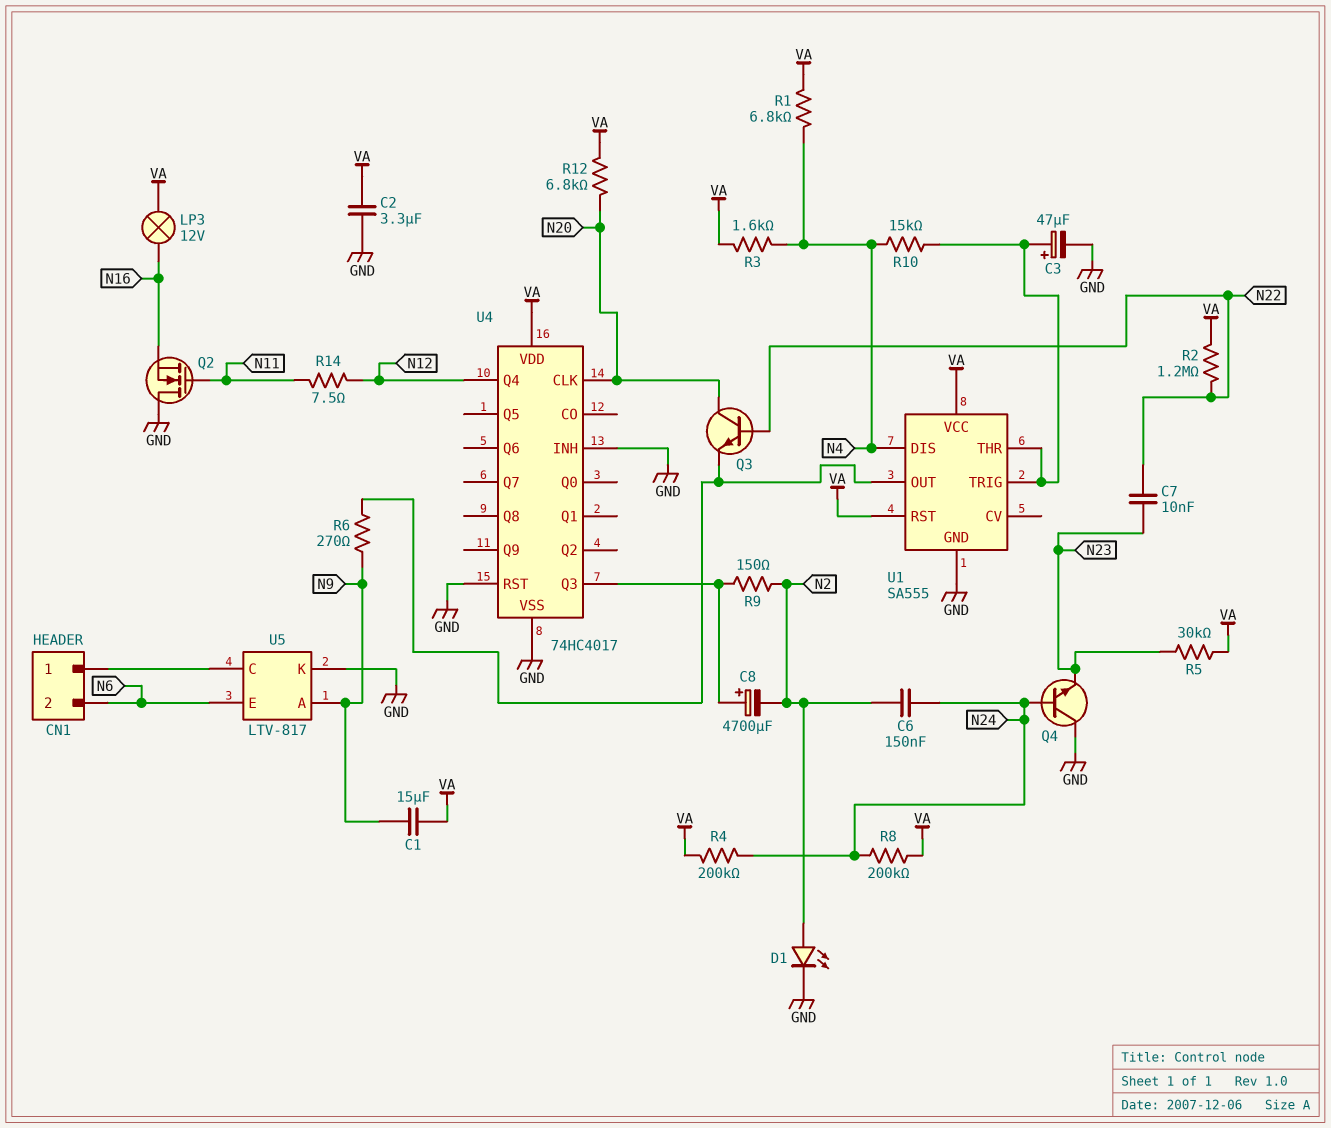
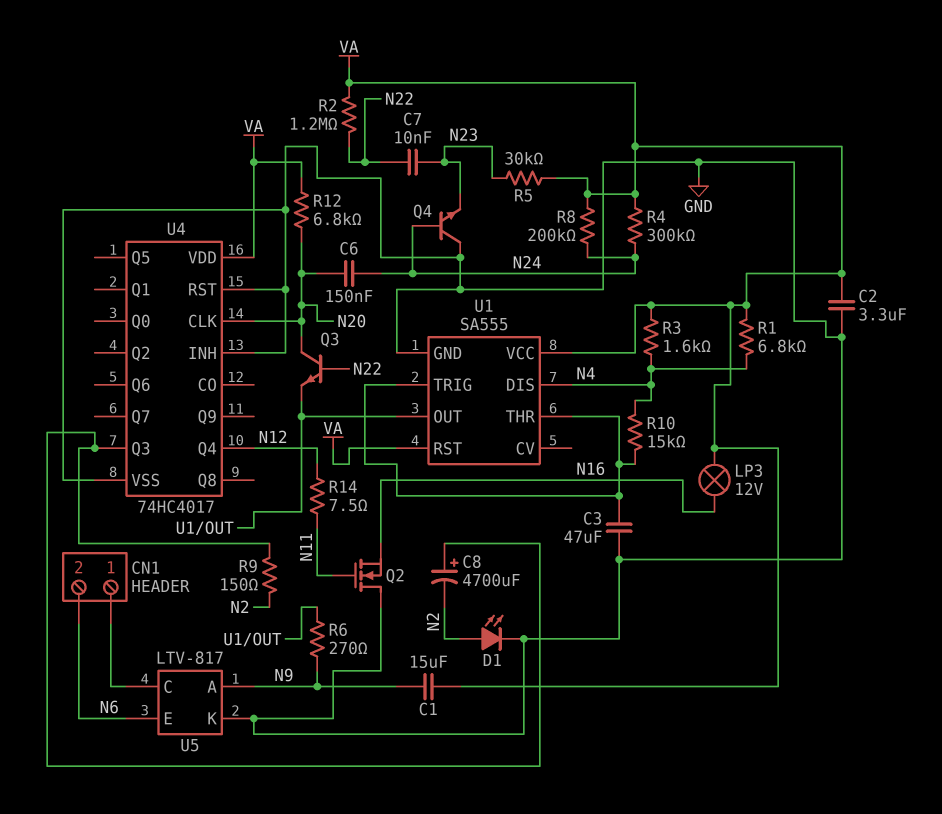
C3: 47uF (plus U1/THR, minus GND) -> 47uF (GND, U1/THR)
C6: 150nF (N2, N24) -> 150nF (N20, N24)
R4: 200k (N24, VA) -> 300k (N24, VA)

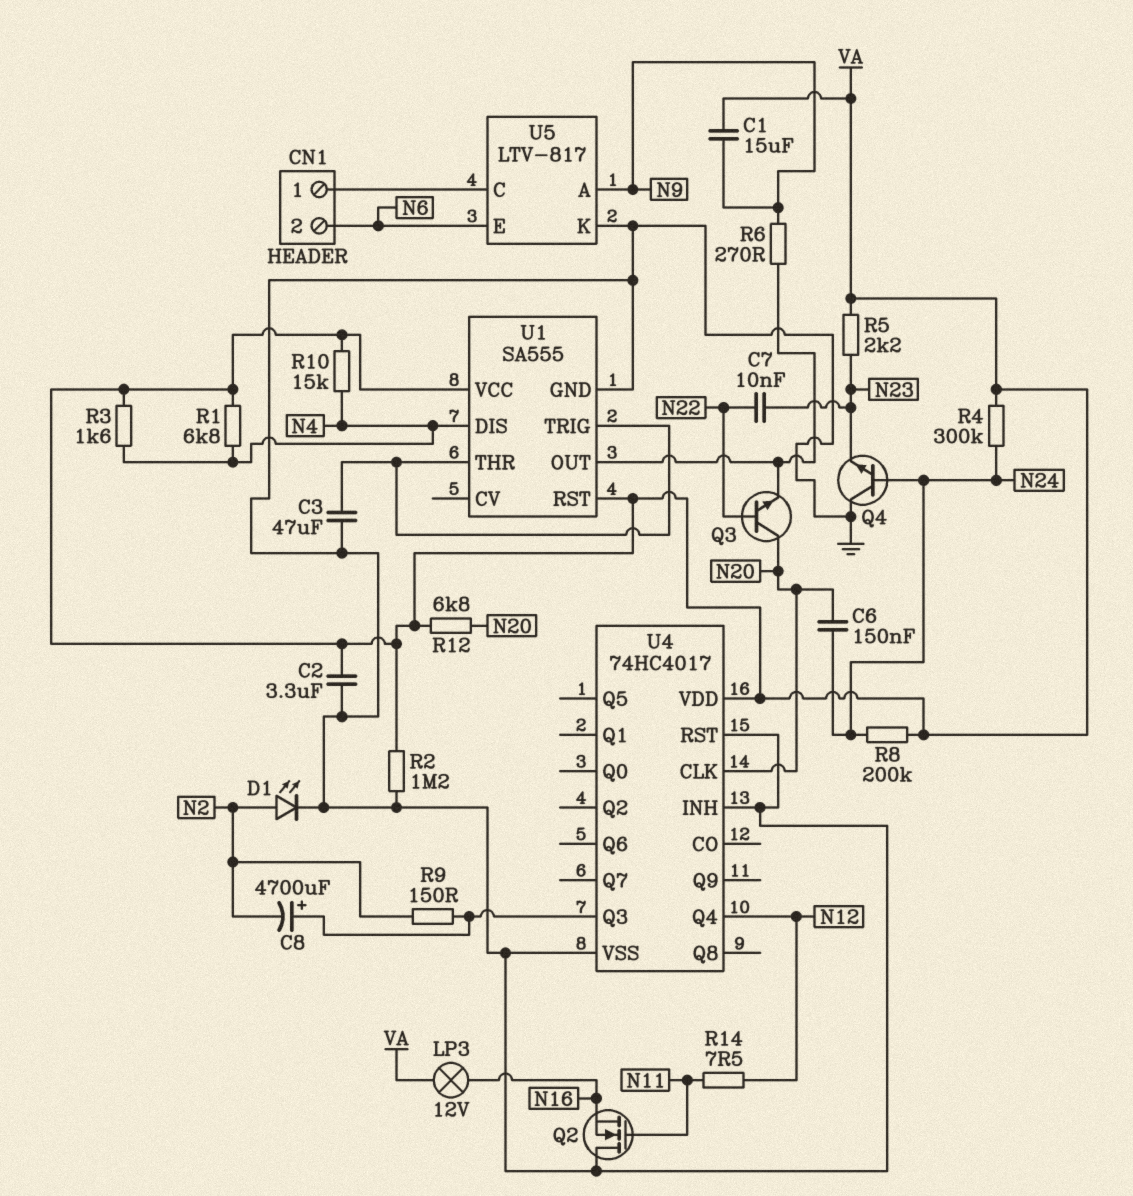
R2: 1.2M (N22, VA) -> 1.2M (GND, VA)
R5: 30k (N23, VA) -> 2.2k (N23, VA)
R10: 15k (N4, U1/THR) -> 15k (N4, VA)

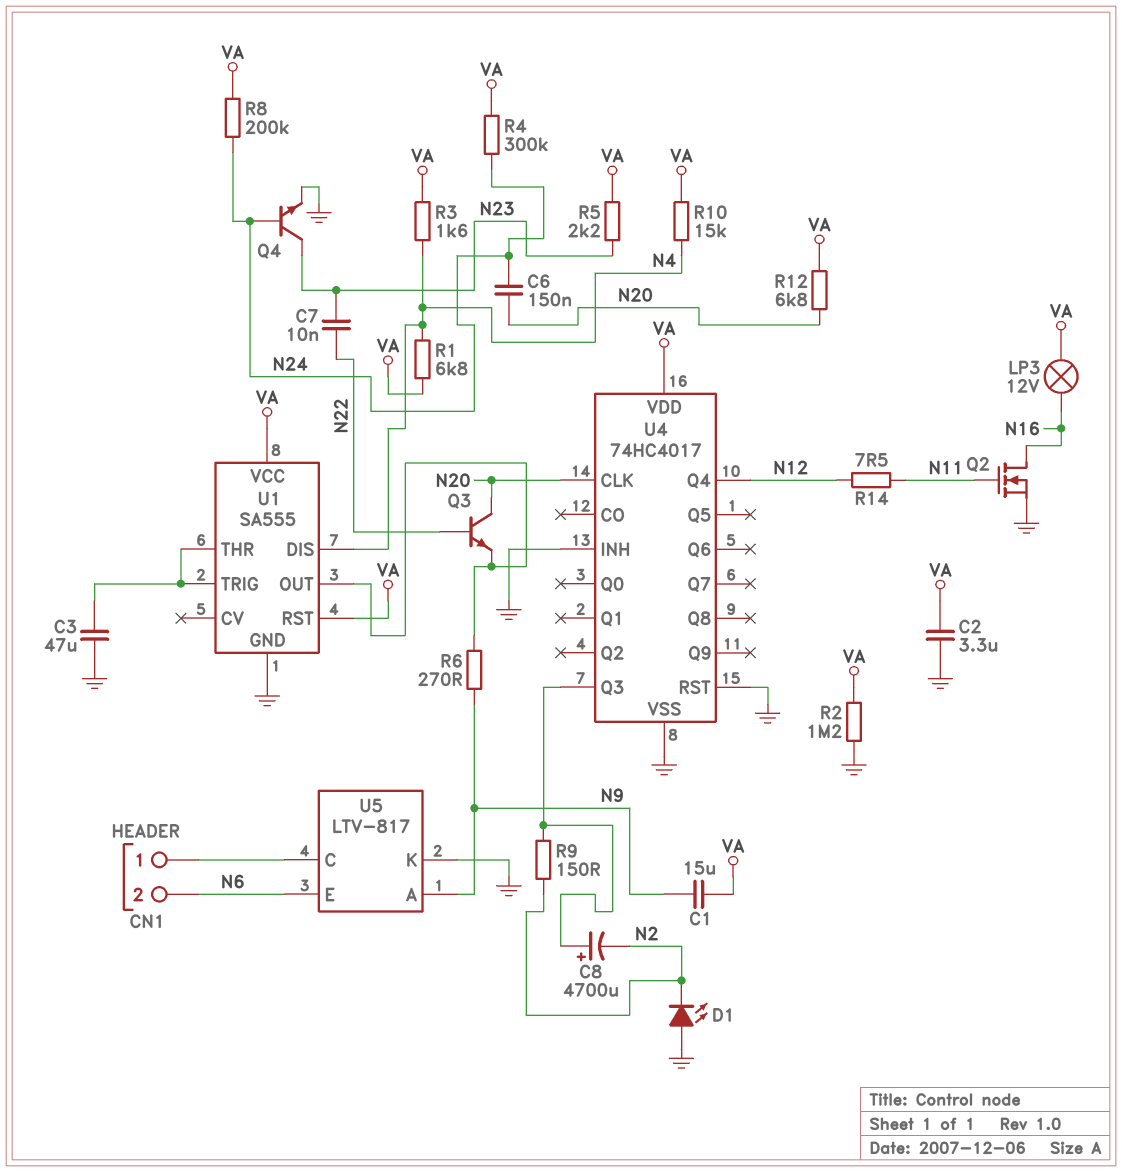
D1: LED (A N2, K GND) -> LED (A GND, K N2)
Q2: NMOS (G N11, D GND, S N16) -> NMOS (G N11, D N16, S GND)
Q4: NPN (B N24, C GND, E N23) -> NPN (B N24, C N23, E GND)

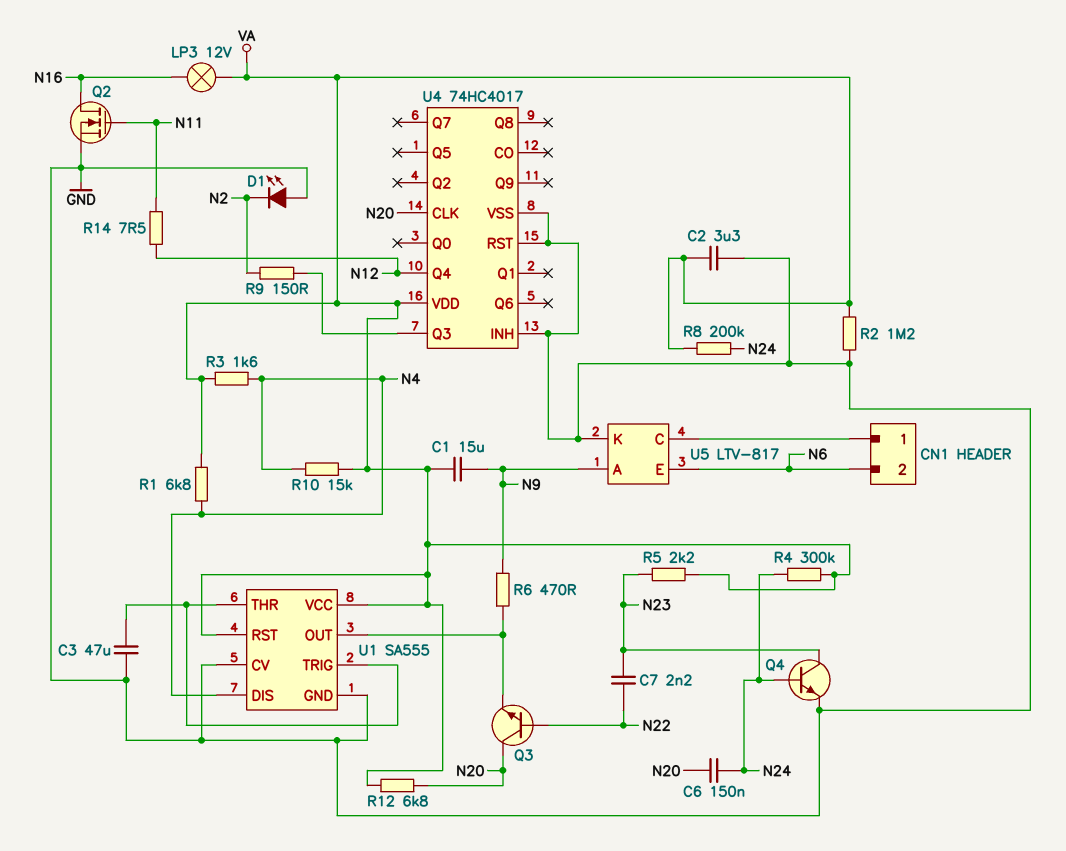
C7: 10nF (N22, N23) -> 2.2nF (N22, N23)
C8: 4700uF (plus U4/Q3, minus N2) -> none
R6: 270 (N9, U1/OUT) -> 470 (N9, U1/OUT)
U1 pin CV: none -> GND

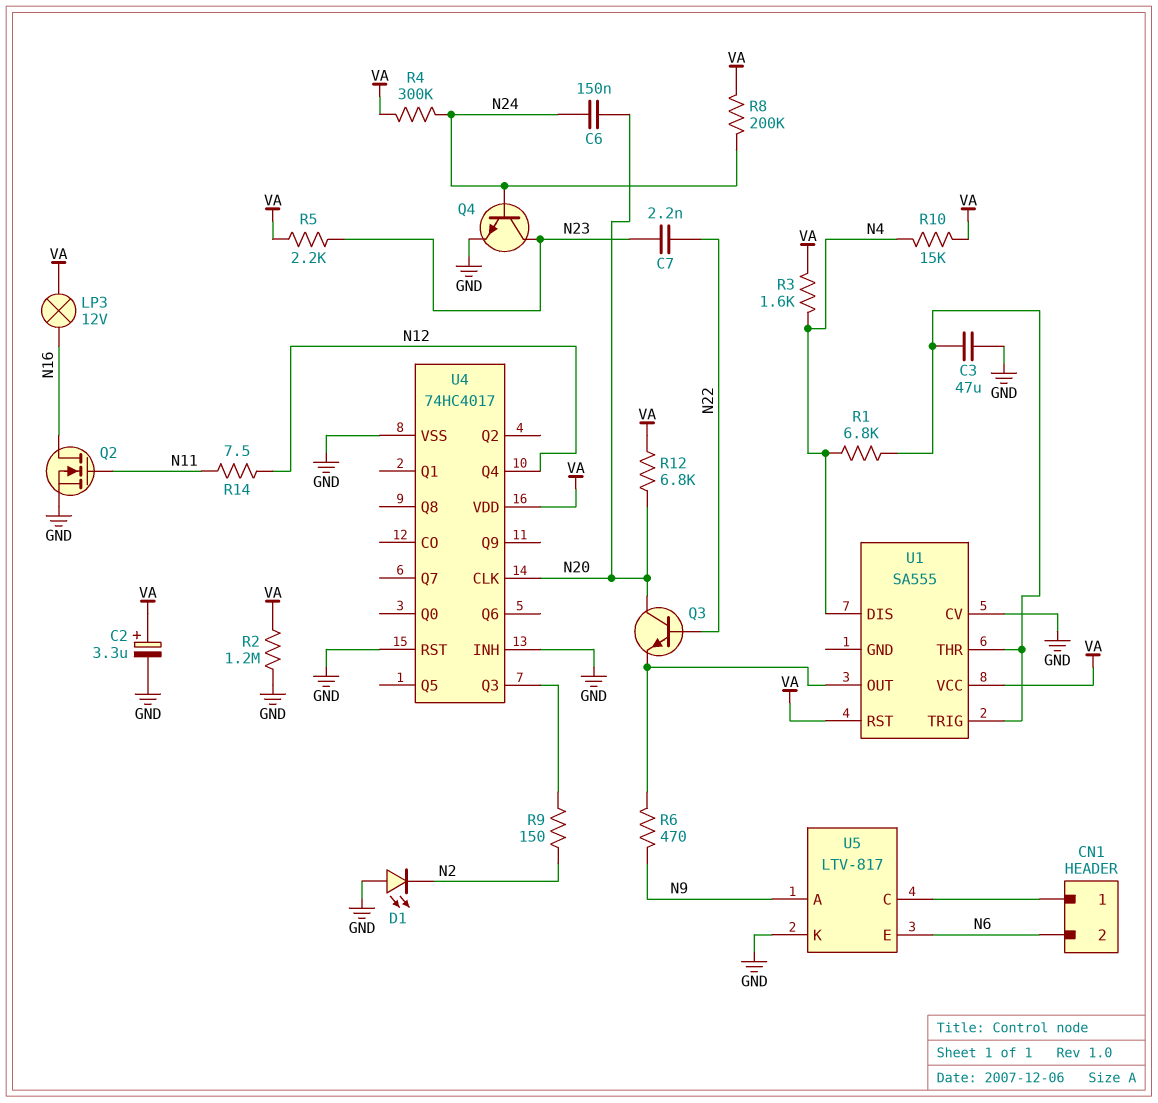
C1: 15uF (N9, VA) -> none
C2: 3.3uF (GND, VA) -> 3.3uF (plus VA, minus GND)
R1: 6.8k (N4, VA) -> 6.8k (N4, U1/THR)
U1 pin GND: GND -> none

